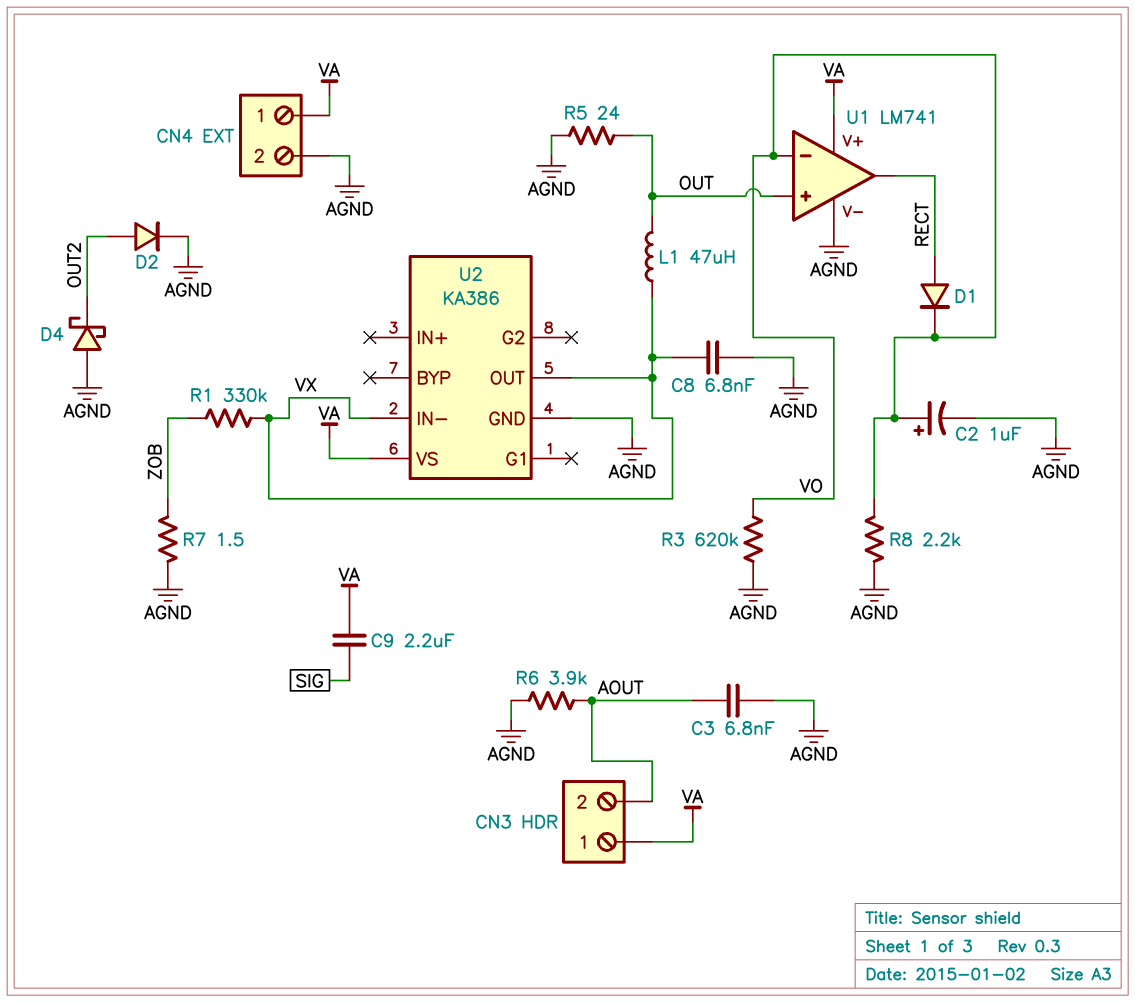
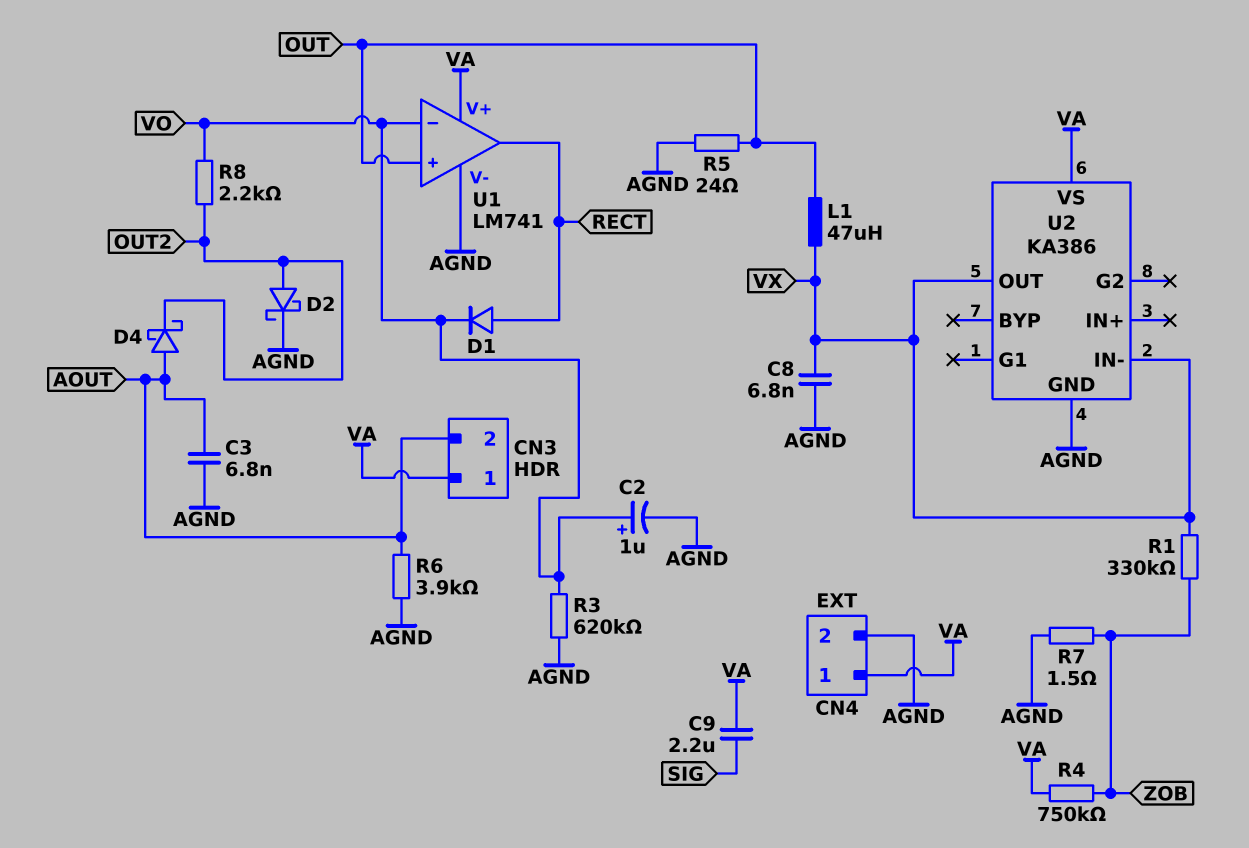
D2: diode (A OUT2, K AGND) -> schottky (A OUT2, K AGND)
D4: schottky (A AGND, K OUT2) -> schottky (A AOUT, K OUT2)
R4: none -> 750k (VA, ZOB)
R8: 2.2k (AGND, VO) -> 2.2k (OUT2, VO)

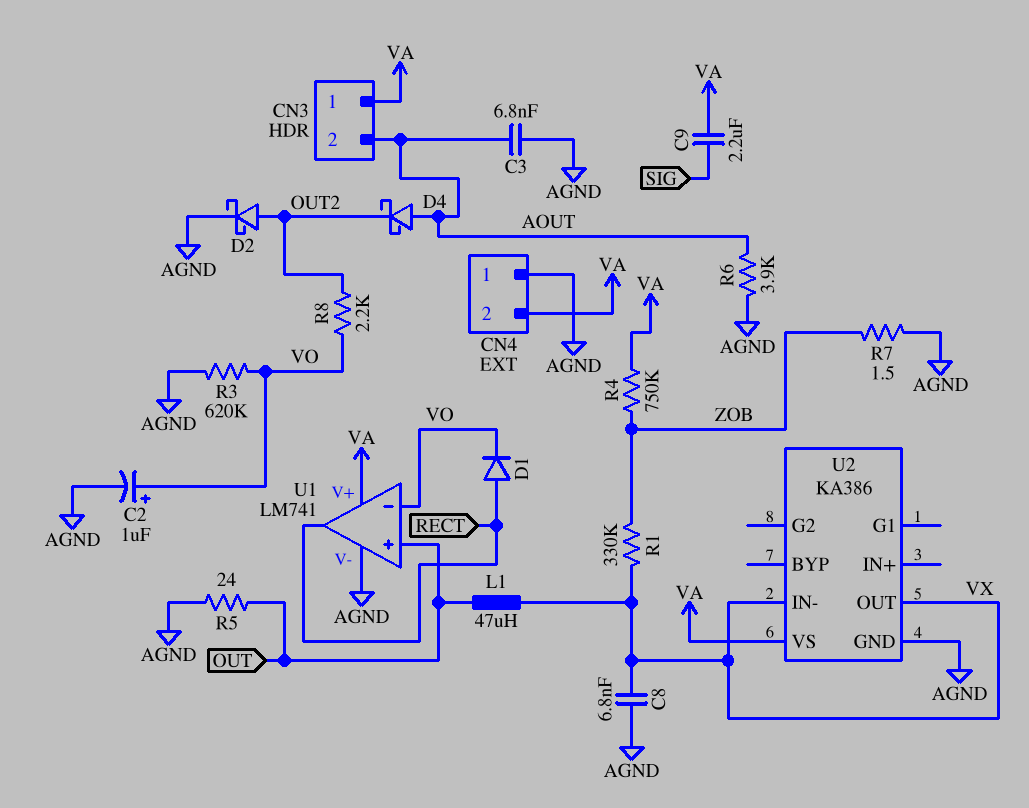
CN4 pin 1: VA -> AGND
CN4 pin 2: AGND -> VA

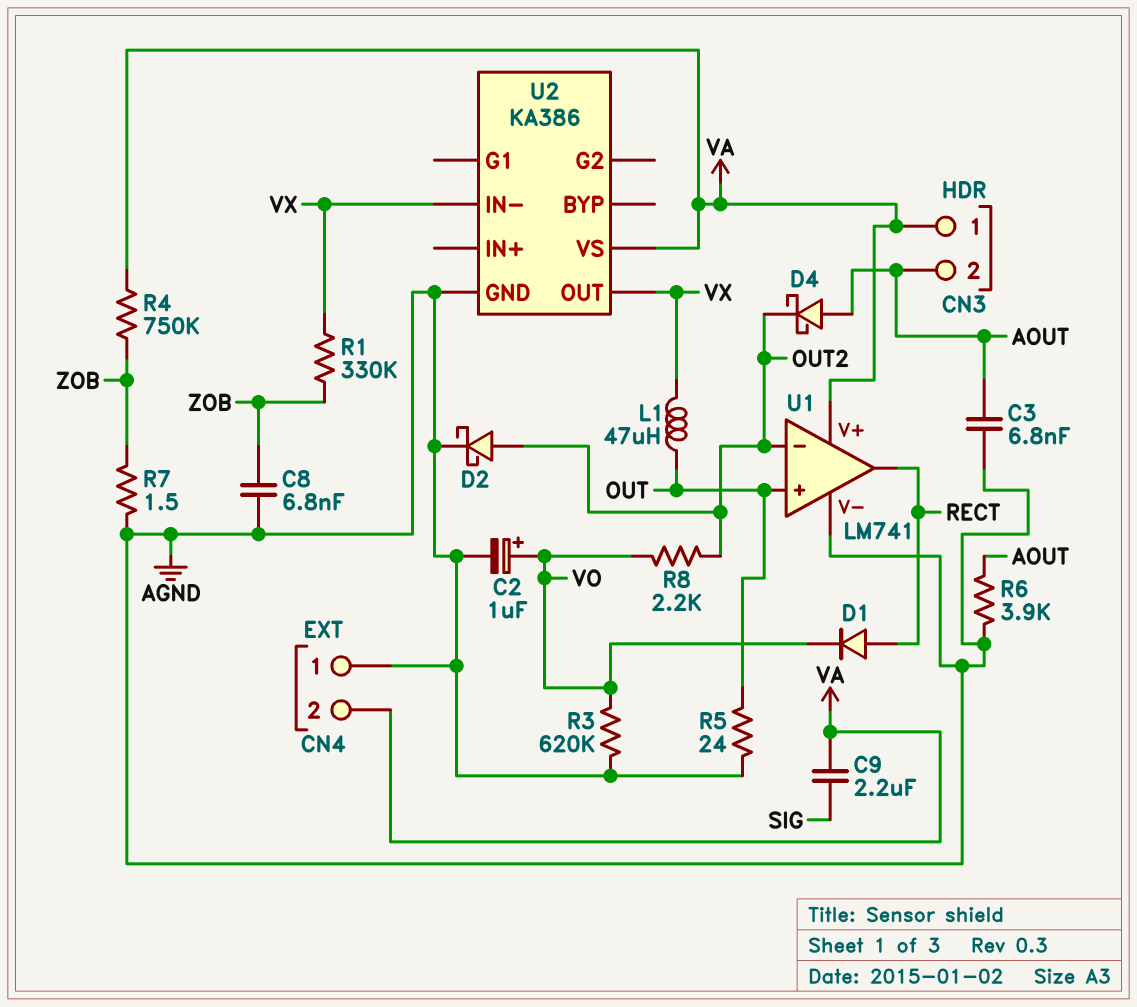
C8: 6.8nF (AGND, VX) -> 6.8nF (AGND, ZOB)
U1 pin in-: VO -> OUT2

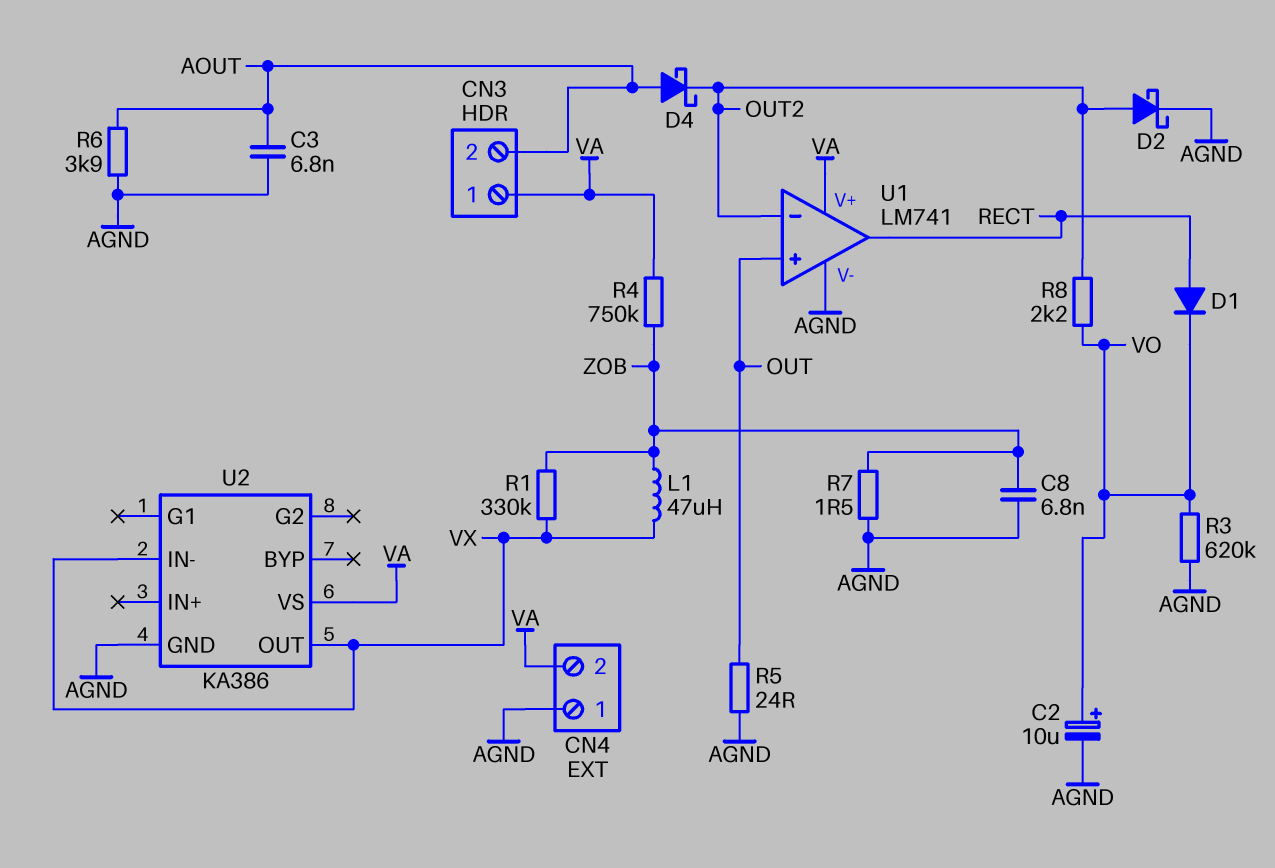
C2: 1uF (plus VO, minus AGND) -> 10uF (plus VO, minus AGND)
C9: 2.2uF (SIG, VA) -> none
L1: 47uH (OUT, VX) -> 47uH (VX, ZOB)

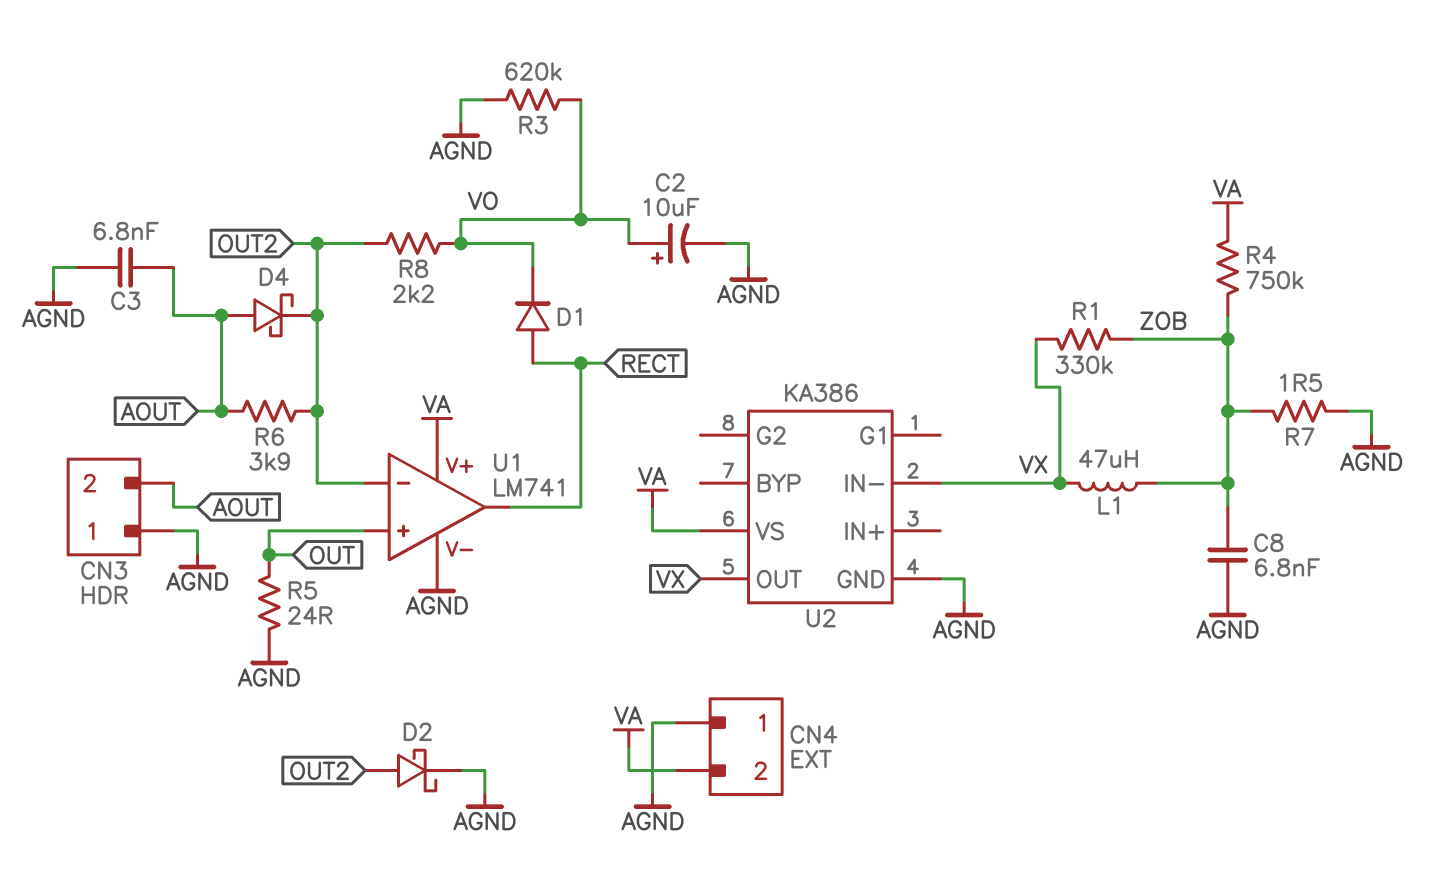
CN3 pin 1: VA -> AGND
R6: 3.9k (AGND, AOUT) -> 3.9k (AOUT, OUT2)

